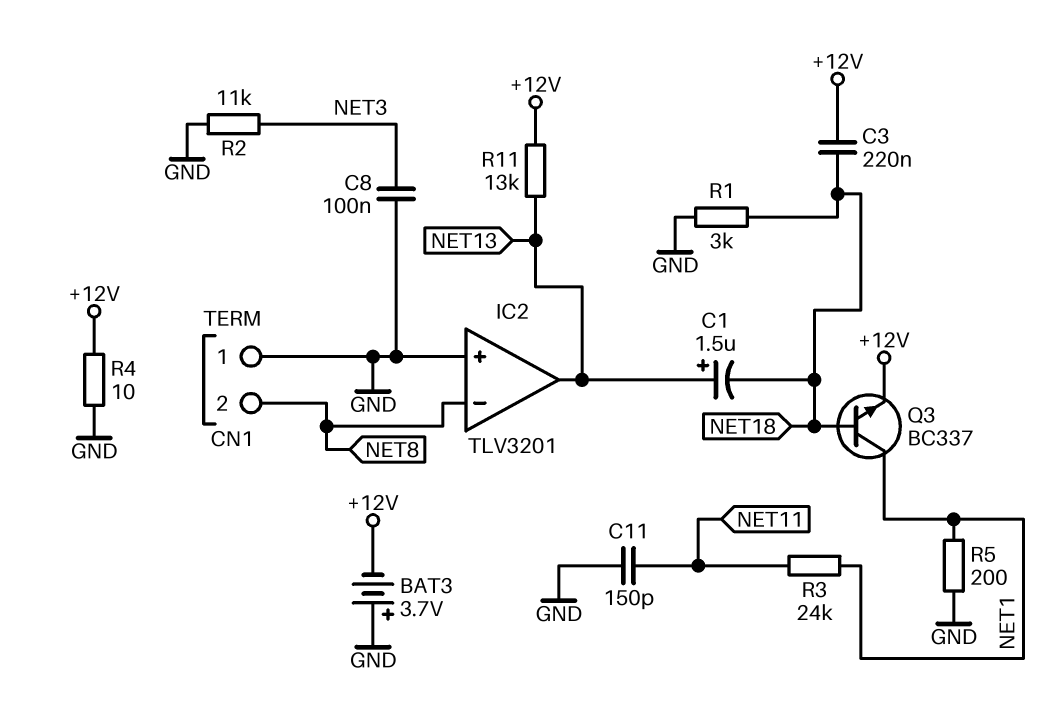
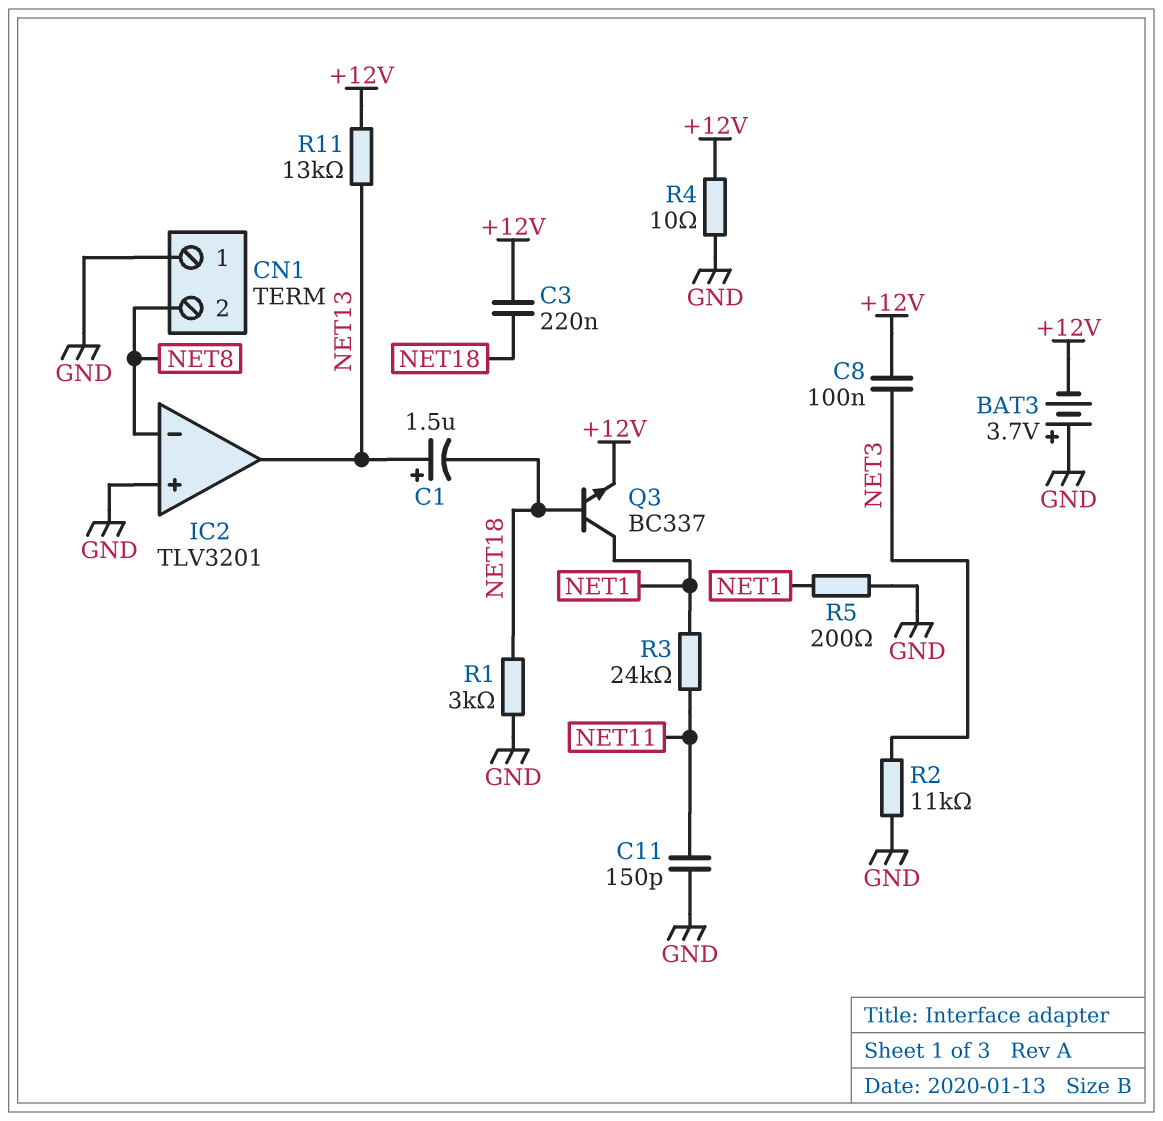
C8: 100nF (GND, NET3) -> 100nF (+12V, NET3)

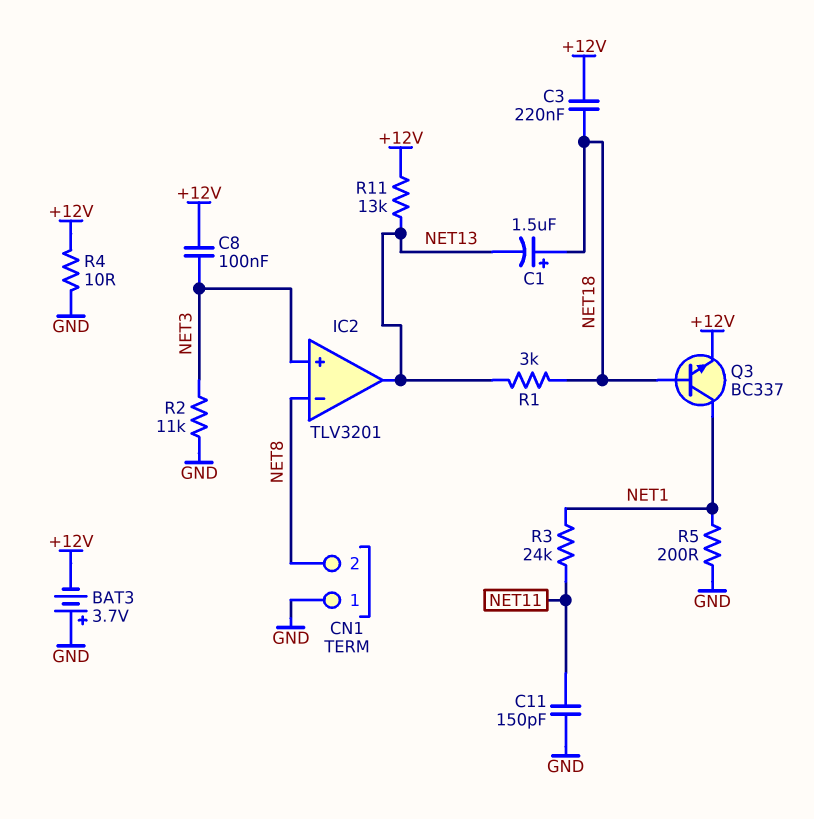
C1: 1.5uF (plus NET13, minus NET18) -> 1.5uF (plus NET18, minus NET13)
IC2 pin in+: GND -> NET3
R1: 3k (GND, NET18) -> 3k (NET13, NET18)

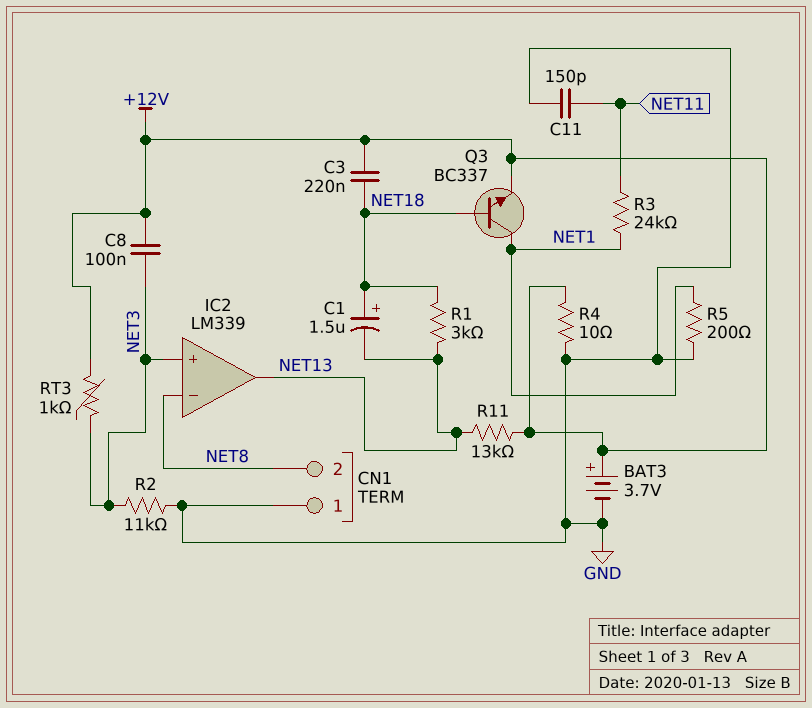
BAT3: 3.7V (plus GND, minus +12V) -> 3.7V (plus +12V, minus GND)
IC2: TLV3201 -> LM339
RT3: none -> 1k (+12V, NET3)

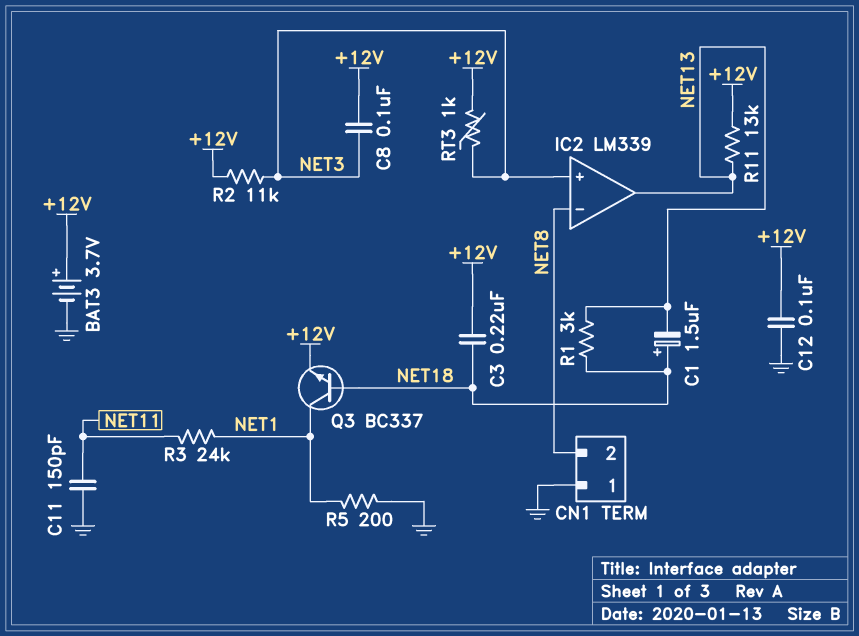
C12: none -> 100nF (+12V, GND)
R2: 11k (GND, NET3) -> 11k (+12V, NET3)
R4: 10 (+12V, GND) -> none

